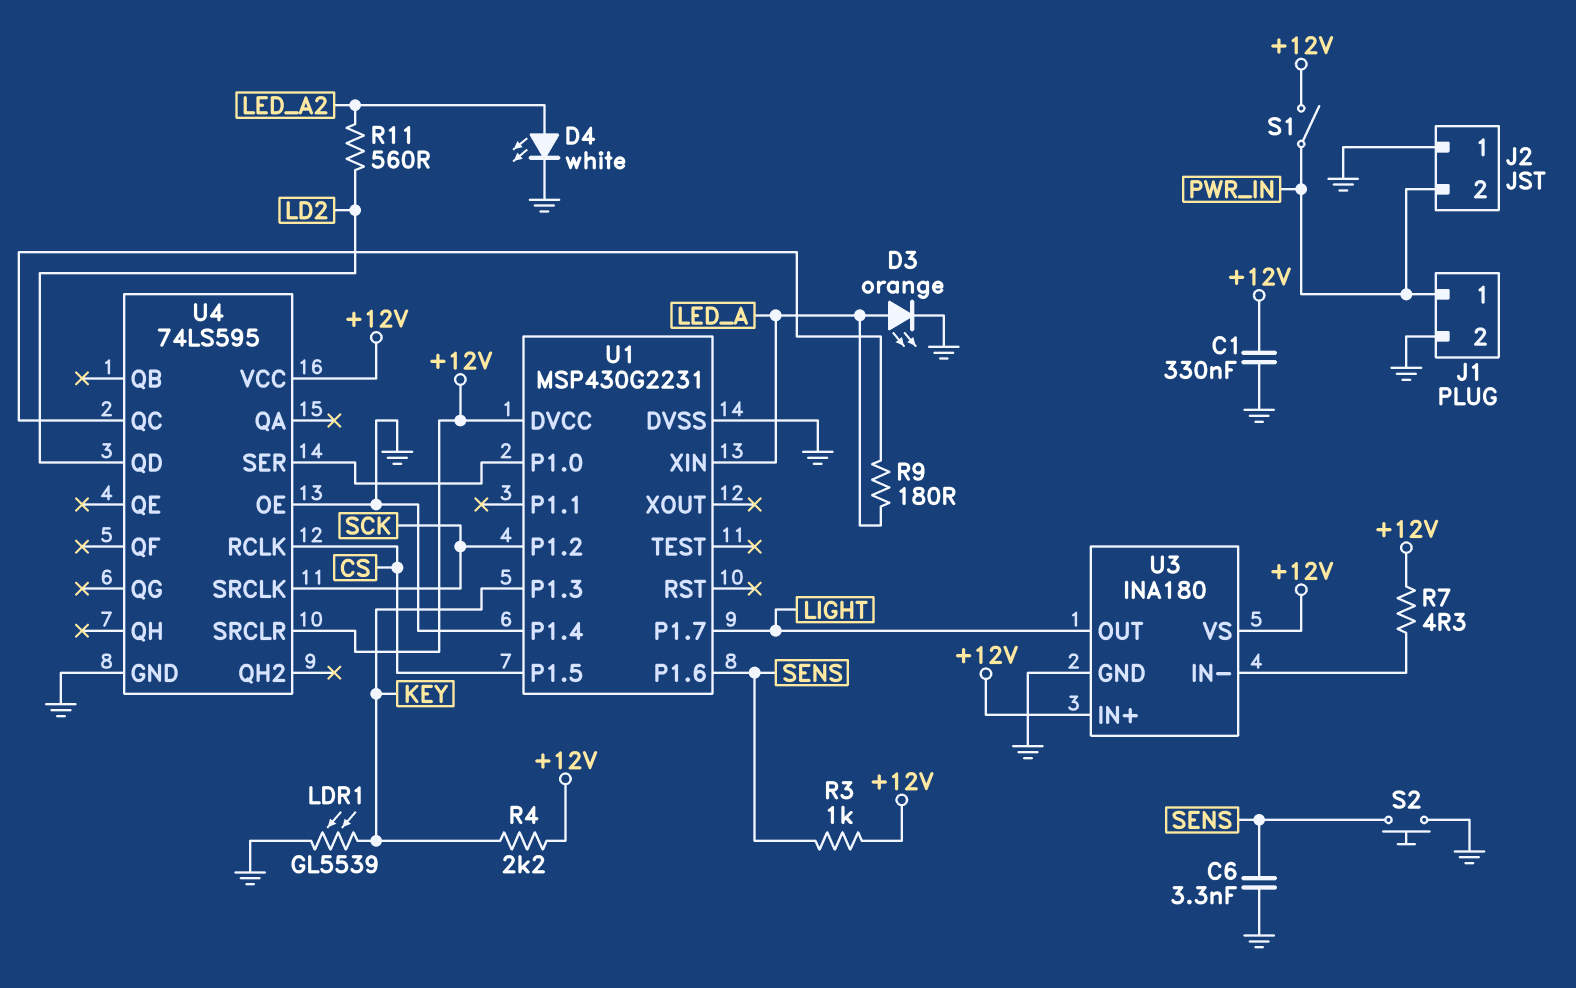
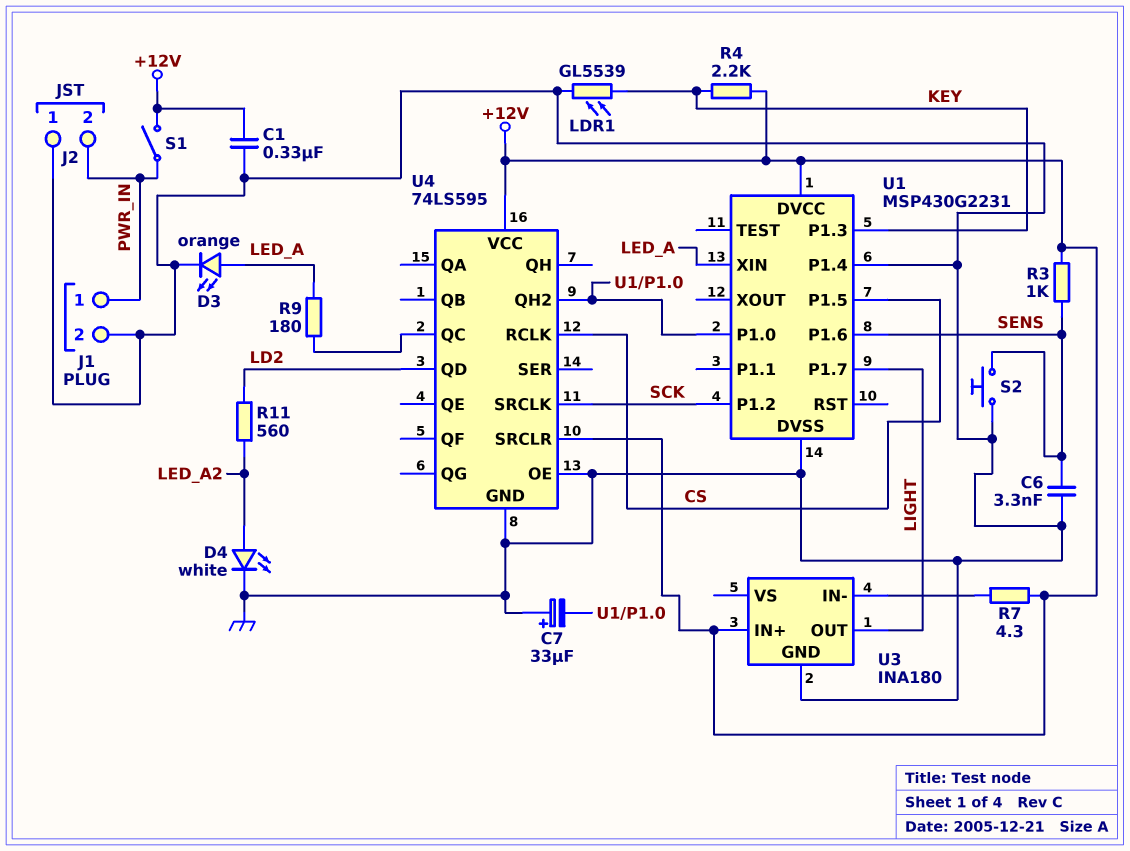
C7: none -> 33uF (plus GND, minus U1/P1.0)
U3 pin VS: +12V -> none
U4 pin QH2: none -> U1/P1.0
U4 pin SER: U1/P1.0 -> none

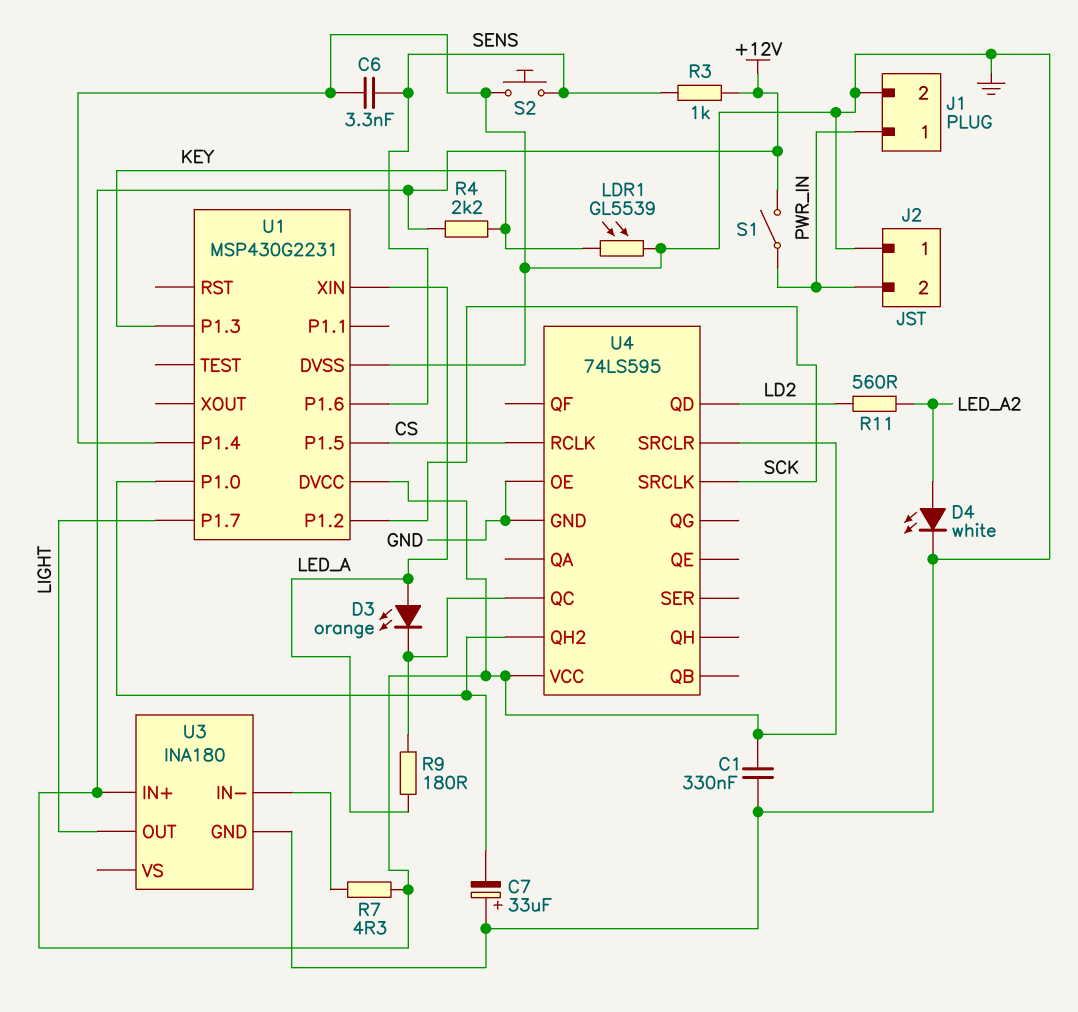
D3: LED orange (A LED_A, K GND) -> LED orange (A LED_A, K U4/QC)

